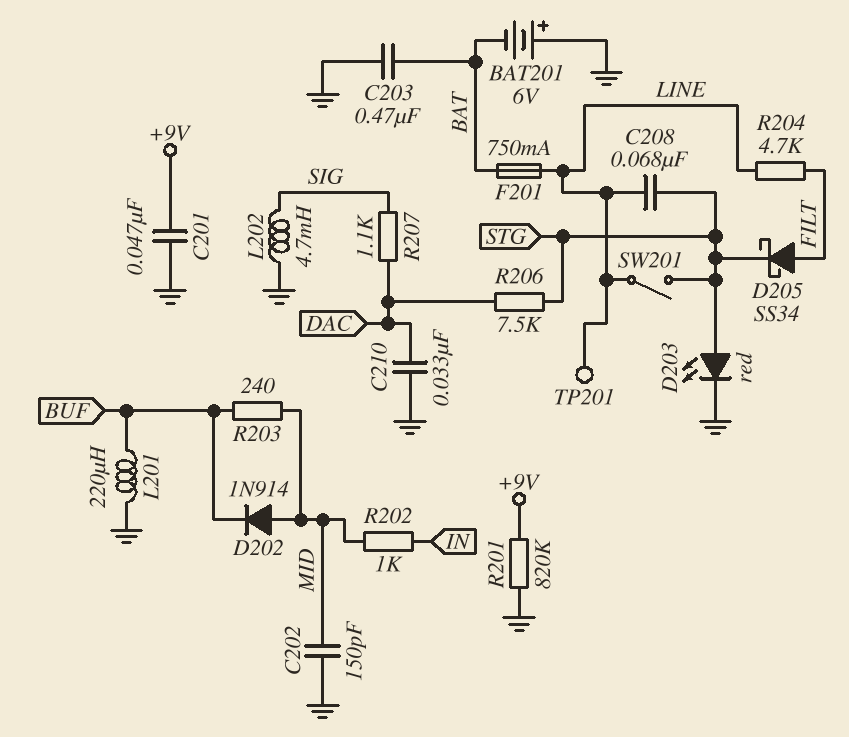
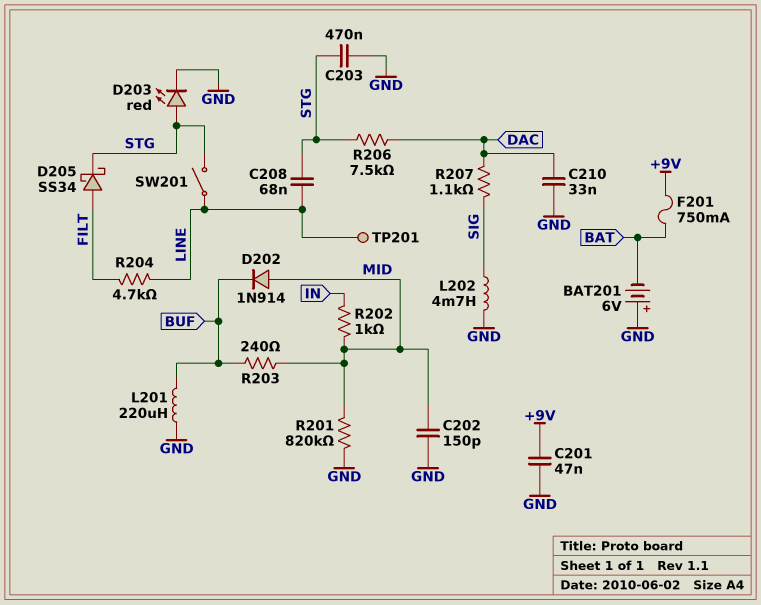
C203: 470nF (BAT, GND) -> 470nF (GND, STG)
F201: 750mA (BAT, LINE) -> 750mA (+9V, BAT)
R201: 820k (+9V, GND) -> 820k (GND, MID)

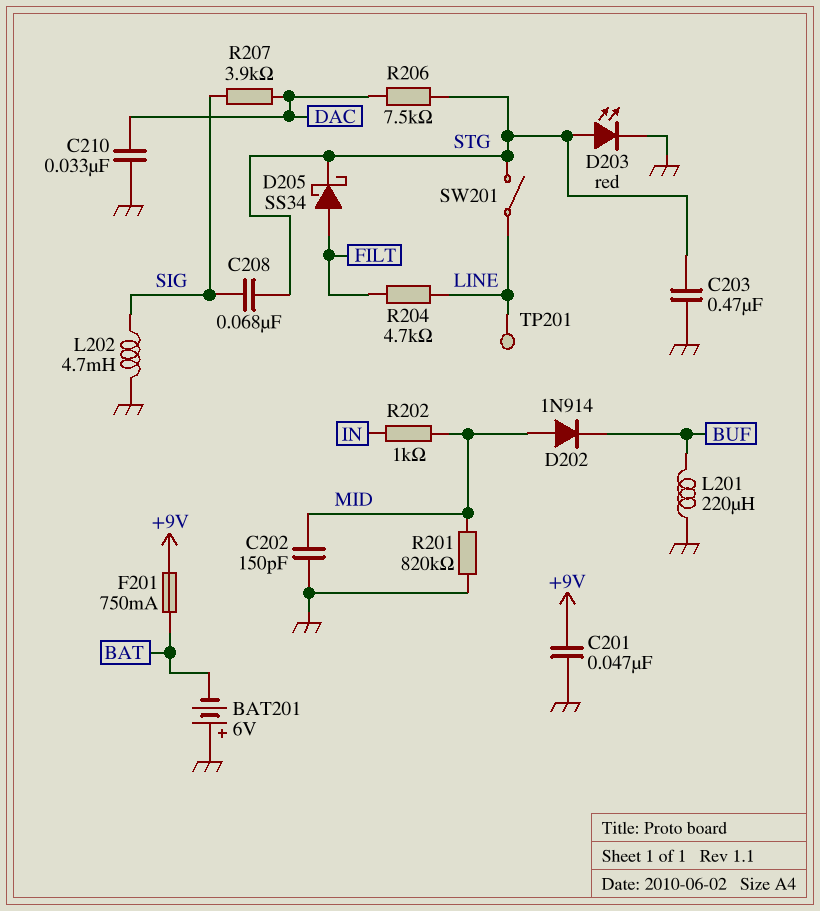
C208: 68nF (LINE, STG) -> 68nF (SIG, STG)
R203: 240 (BUF, MID) -> none
R207: 1.1k (DAC, SIG) -> 3.9k (DAC, SIG)

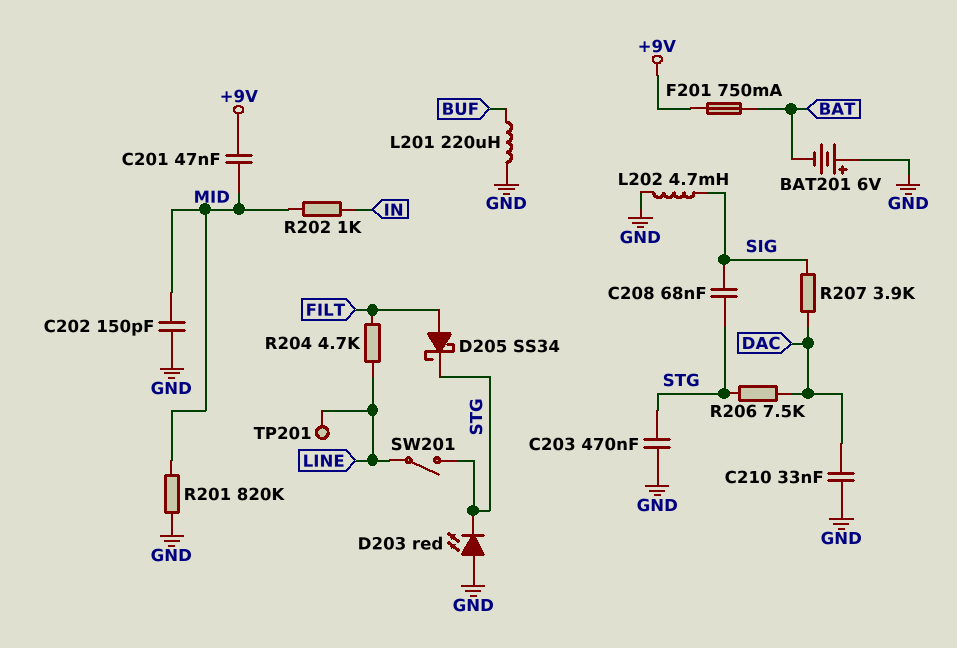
C201: 47nF (+9V, GND) -> 47nF (+9V, MID)
D202: diode 1N914 (A MID, K BUF) -> none
D203: LED red (A STG, K GND) -> LED red (A GND, K STG)

